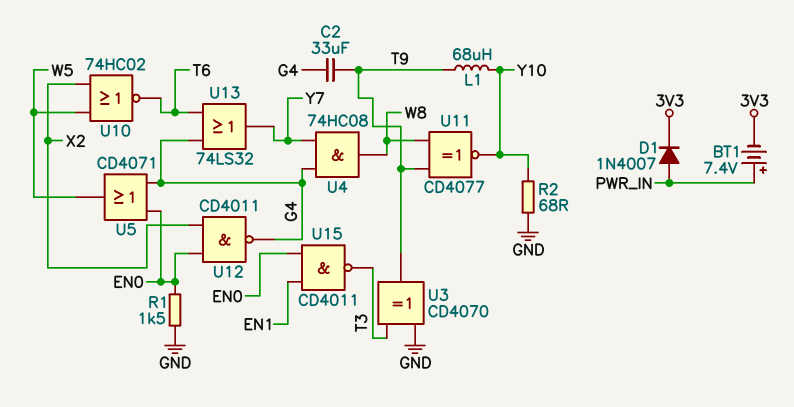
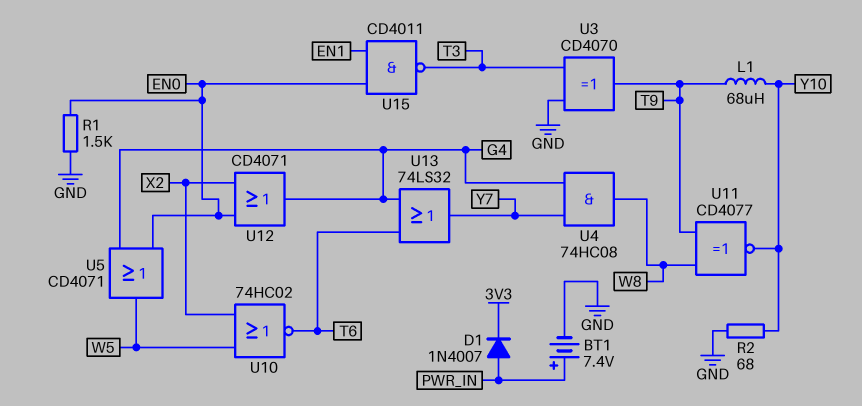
BT1: 7.4V (plus PWR_IN, minus 3V3) -> 7.4V (plus PWR_IN, minus GND)
C2: 33uF (G4, T9) -> none
U12: NAND CD4011 (in EN0, in X2, out G4) -> OR CD4071 (in EN0, in X2, out G4)

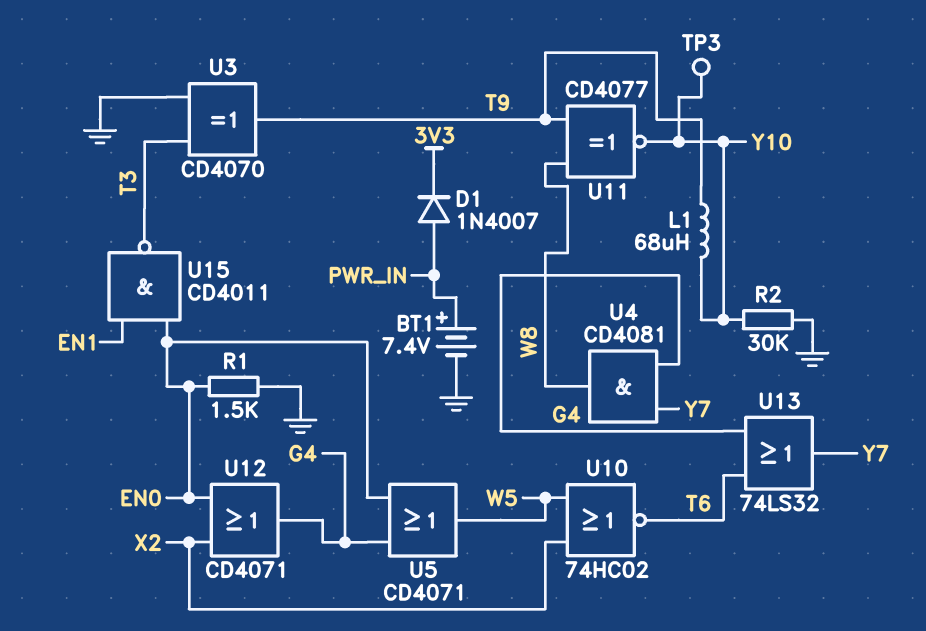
R2: 68 (GND, Y10) -> 30k (GND, Y10)
TP3: none -> test point (Y10)
U4: AND 74HC08 (in G4, in Y7, out W8) -> AND CD4081 (in G4, in Y7, out W8)

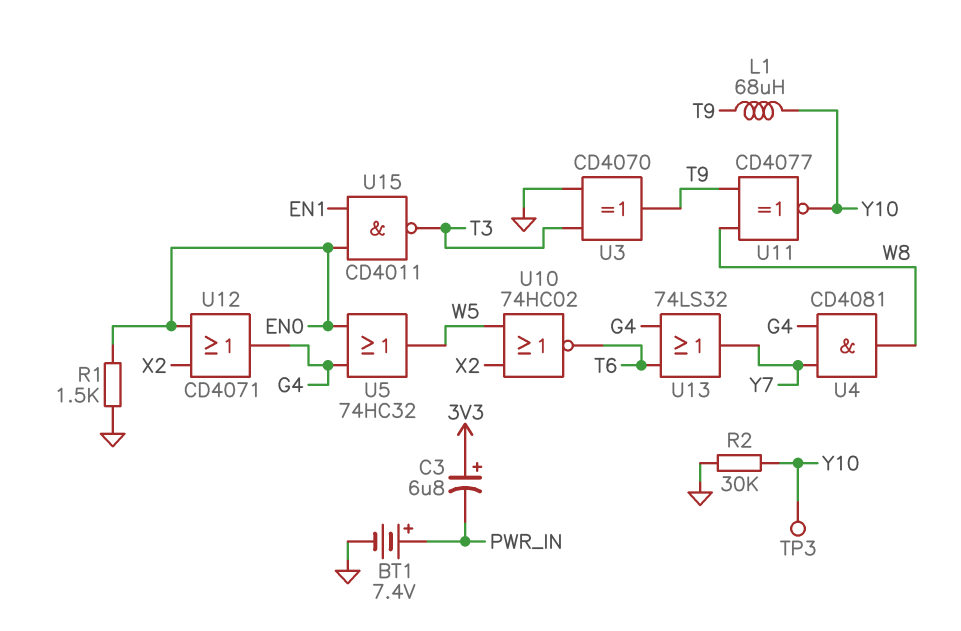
C3: none -> 6.8uF (plus 3V3, minus PWR_IN)
D1: diode 1N4007 (A PWR_IN, K 3V3) -> none
U5: OR CD4071 (in EN0, in G4, out W5) -> OR 74HC32 (in EN0, in G4, out W5)

